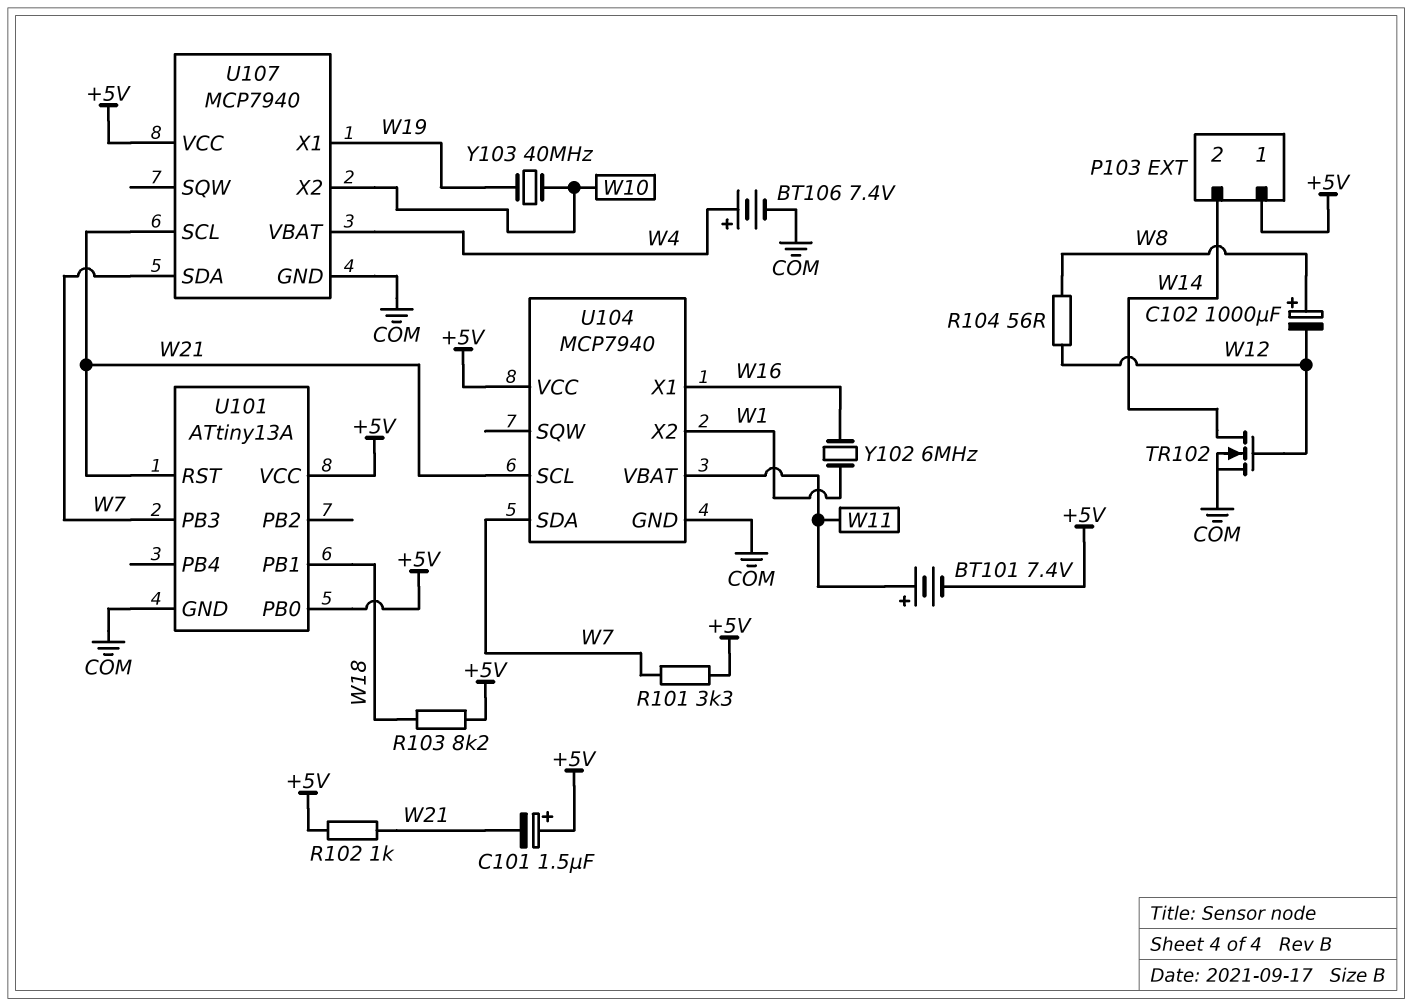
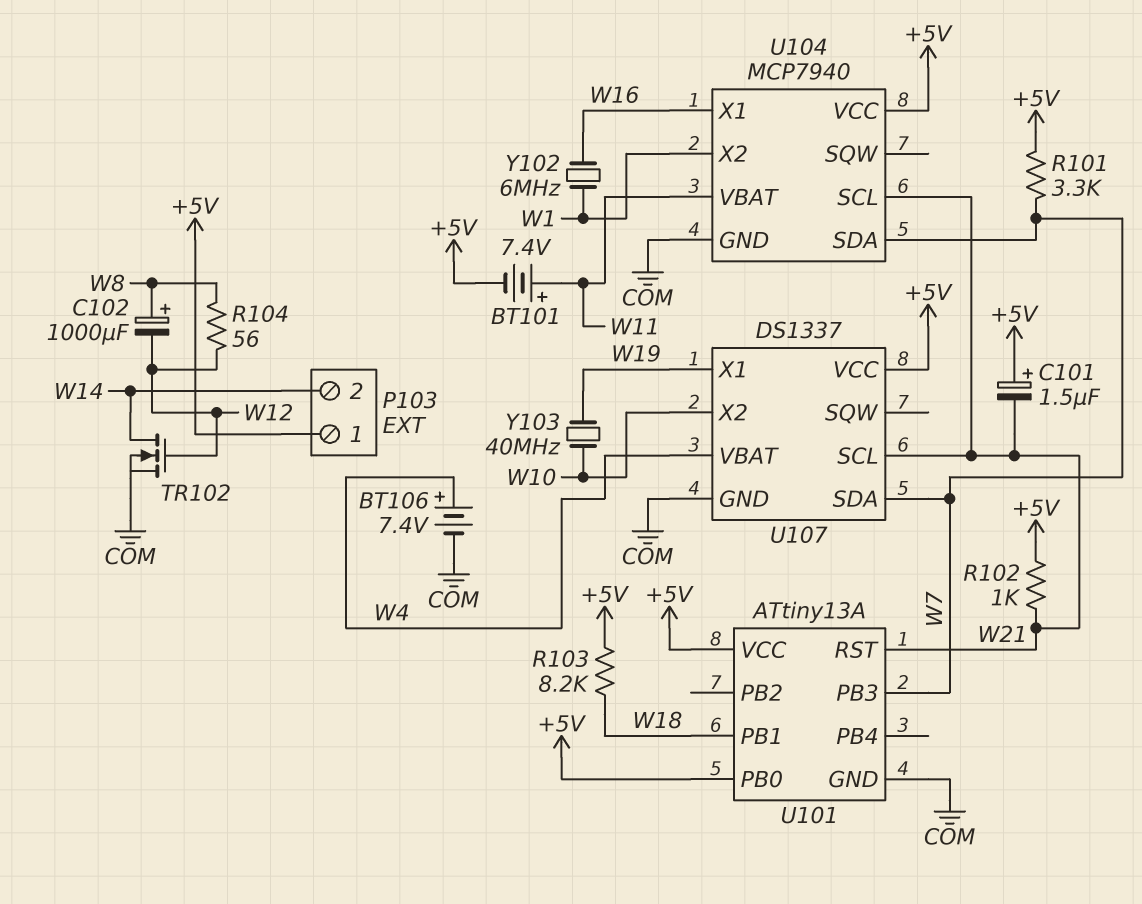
U107: MCP7940 -> DS1337

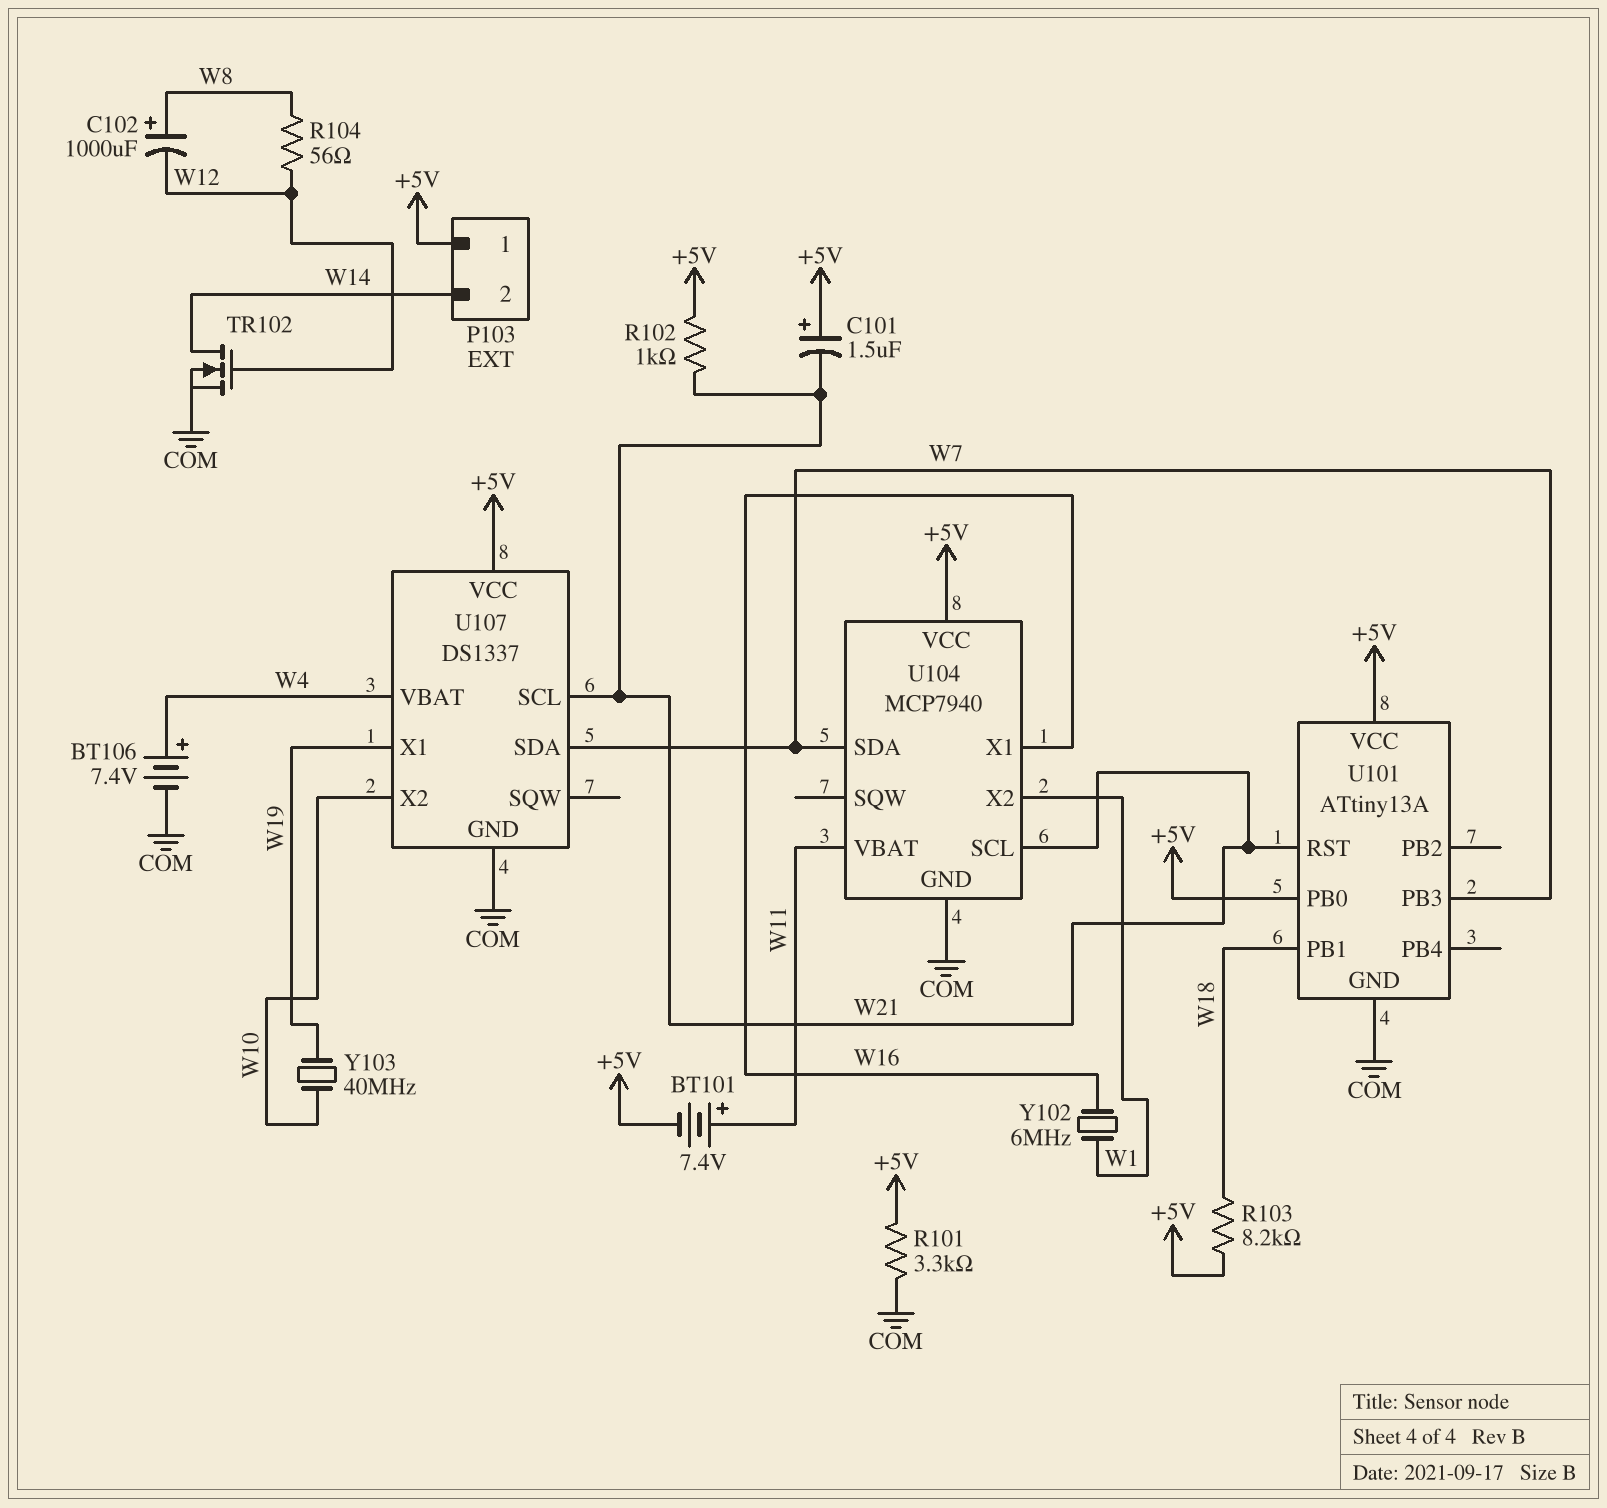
R101: 3.3k (+5V, W7) -> 3.3k (+5V, COM)

